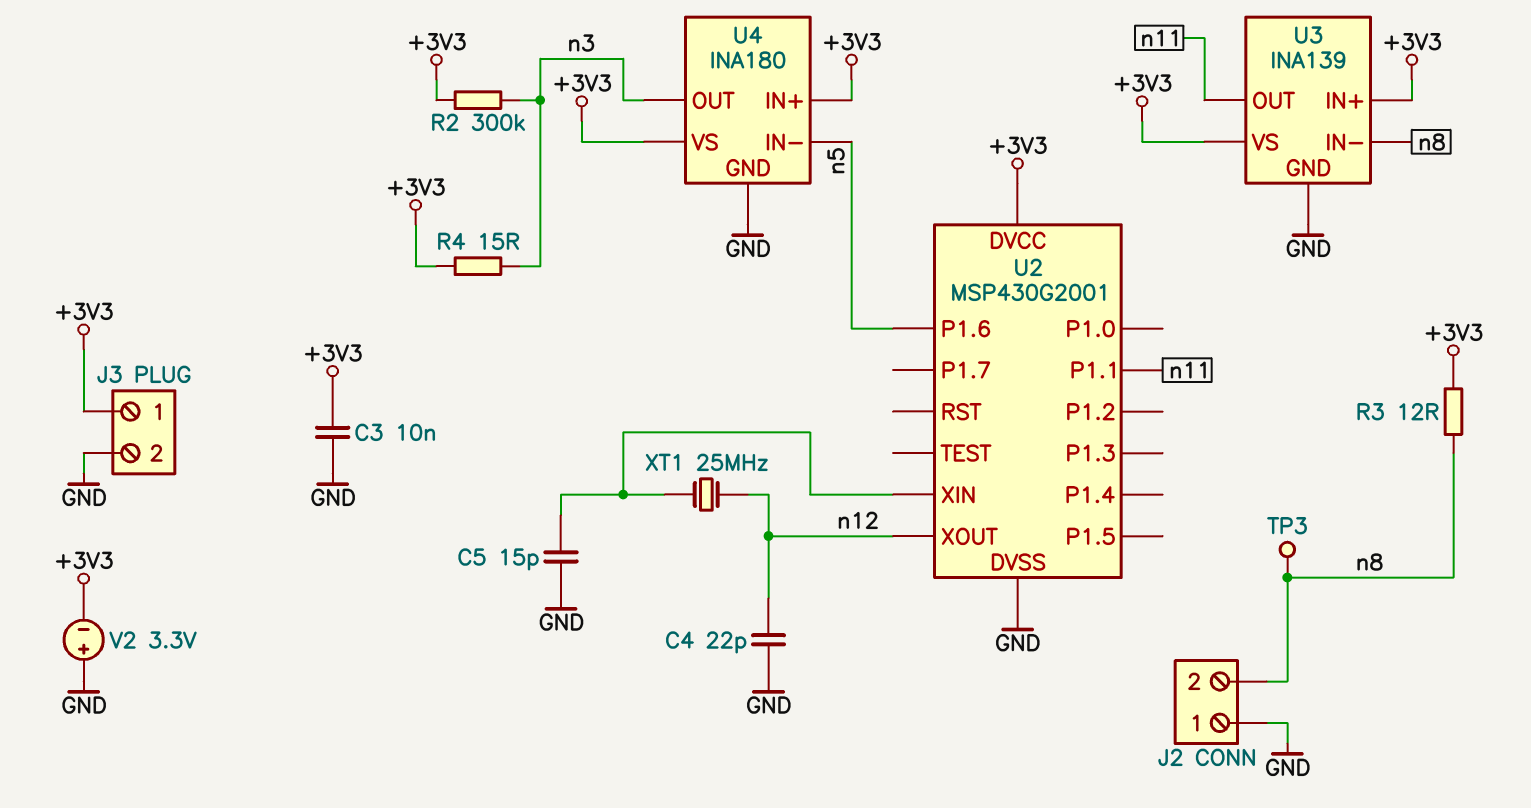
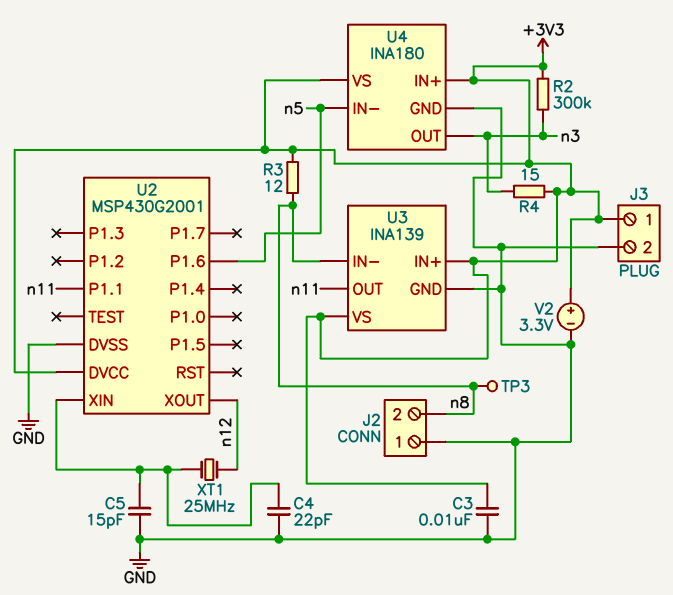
C4: 22pF (GND, n12) -> 22pF (GND, U2/XIN)
V2: 3.3V (plus GND, minus +3V3) -> 3.3V (plus +3V3, minus GND)

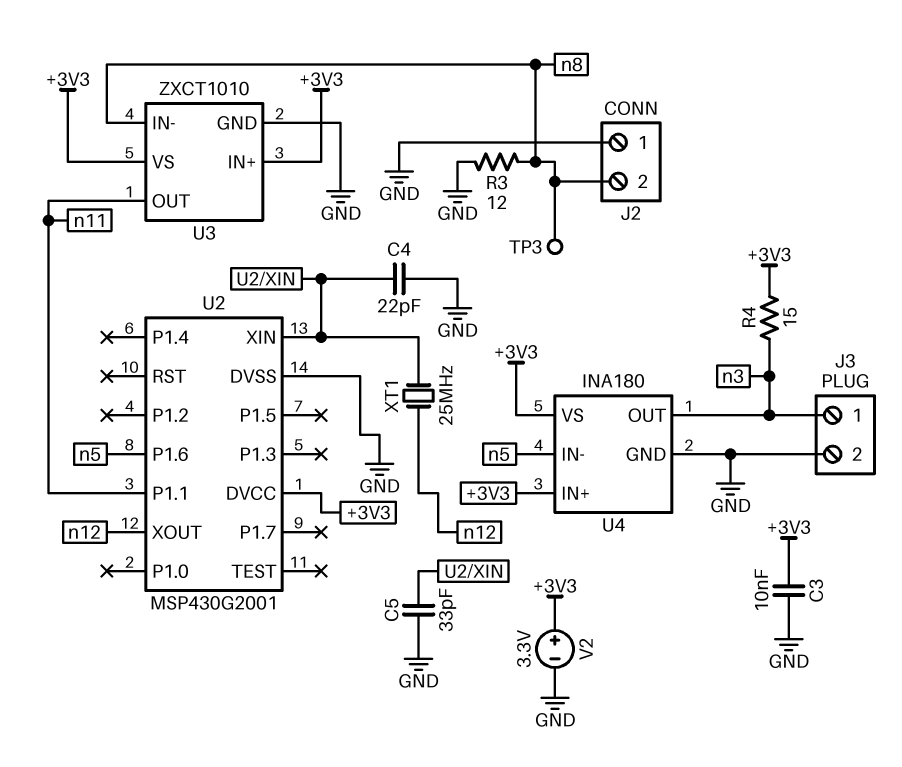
C5: 15pF (GND, U2/XIN) -> 33pF (GND, U2/XIN)
J3 pin 1: +3V3 -> n3
R2: 300k (+3V3, n3) -> none
R3: 12 (+3V3, n8) -> 12 (GND, n8)
U3: INA139 -> ZXCT1010

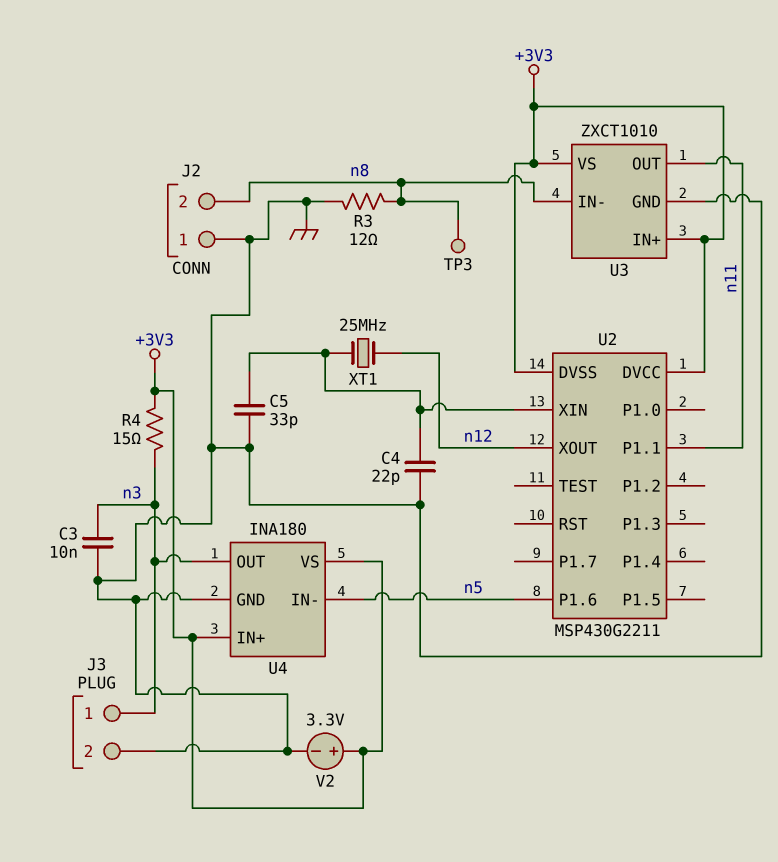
C3: 10nF (+3V3, GND) -> 10nF (GND, n3)
U2: MSP430G2001 -> MSP430G2211
U2 pin DVSS: GND -> +3V3

